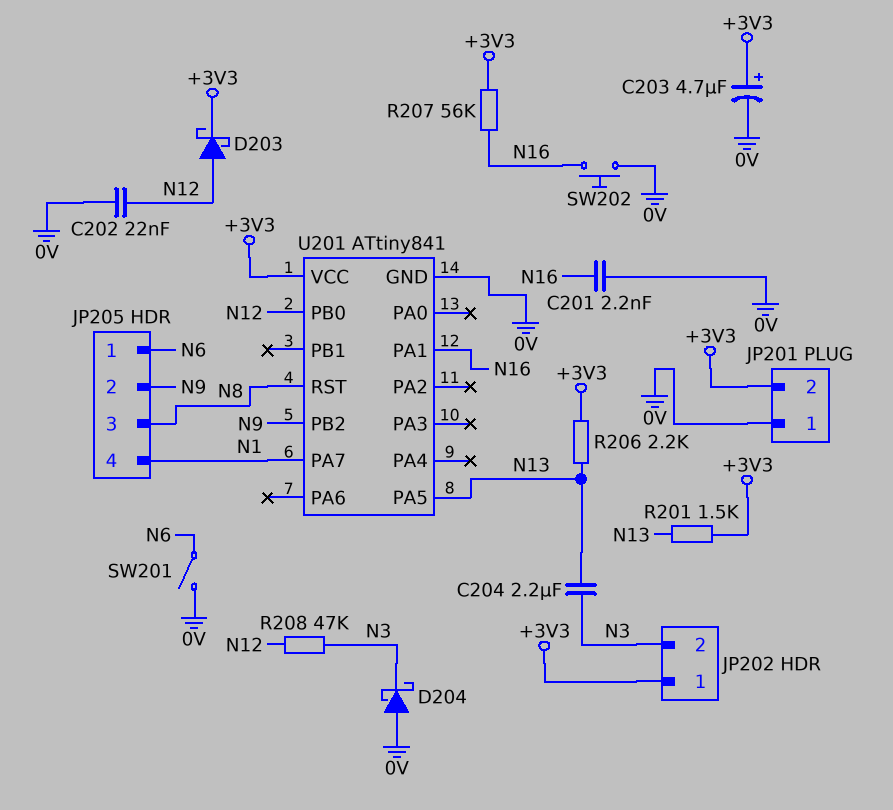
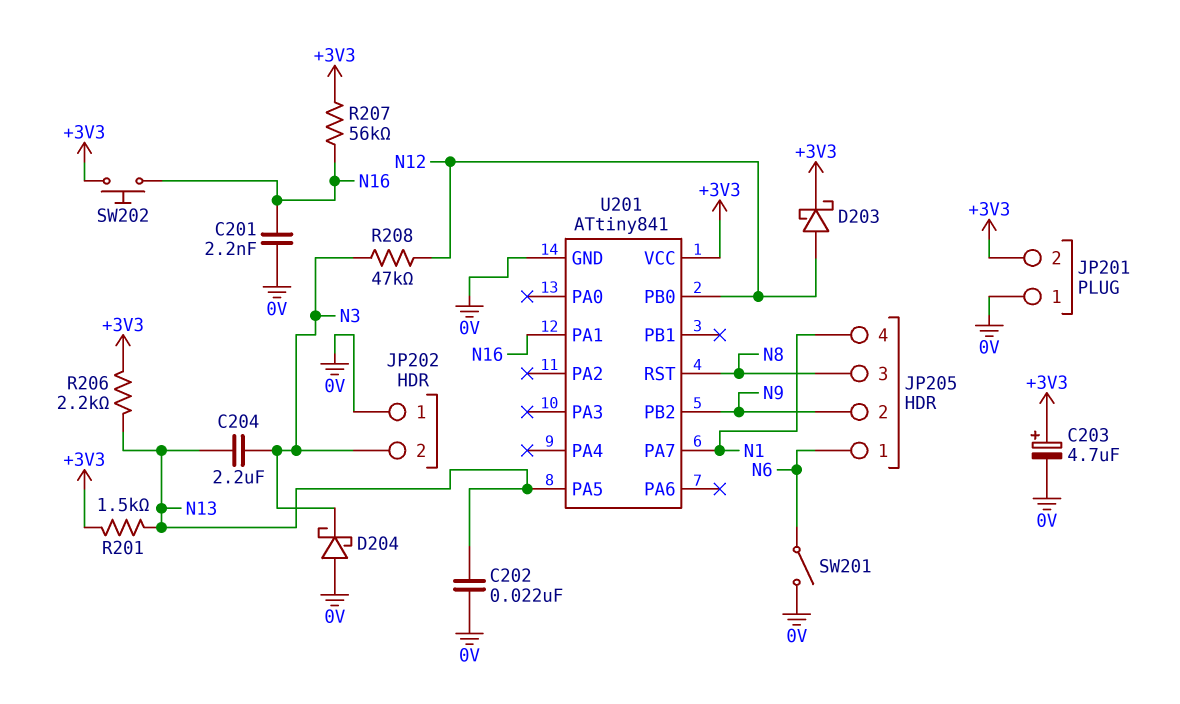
C202: 22nF (0V, N12) -> 22nF (0V, N13)
JP202 pin 1: +3V3 -> 0V
SW202: button (0V, N16) -> button (+3V3, N16)

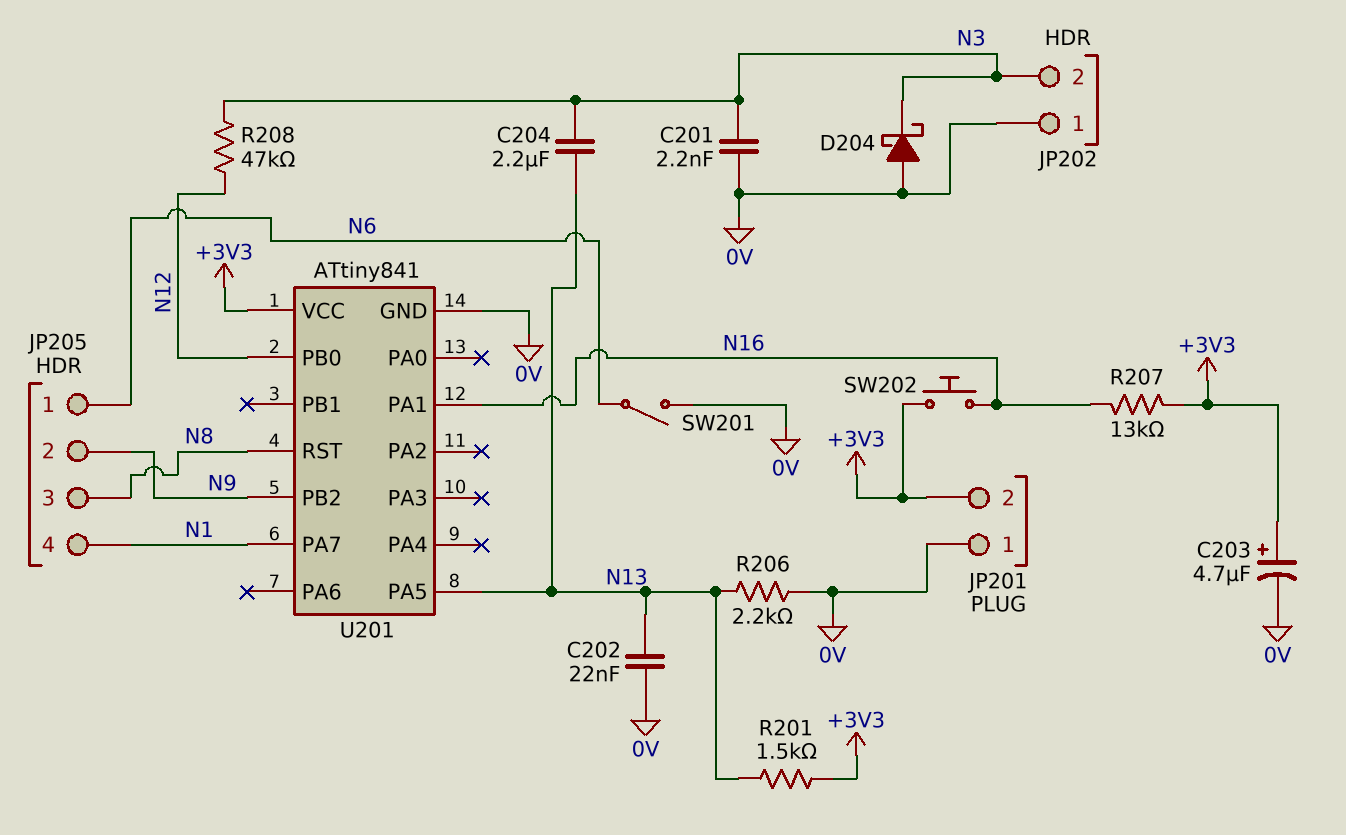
C201: 2.2nF (0V, N16) -> 2.2nF (0V, N3)
D203: schottky (A N12, K +3V3) -> none
R206: 2.2k (+3V3, N13) -> 2.2k (0V, N13)
R207: 56k (+3V3, N16) -> 13k (+3V3, N16)

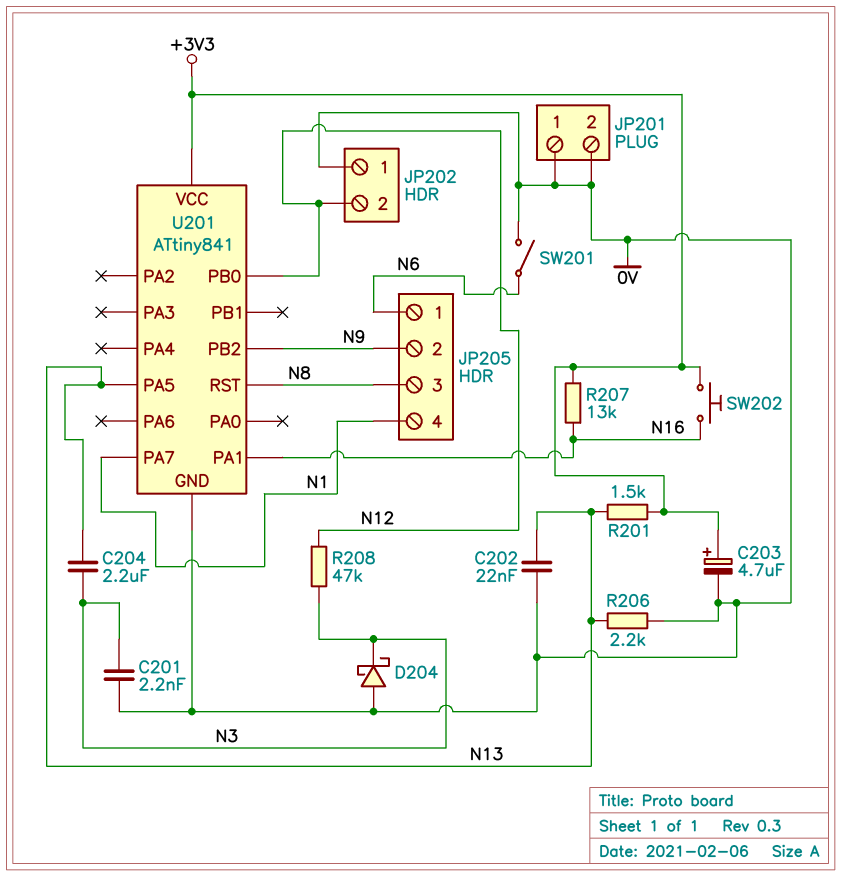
JP201 pin 2: +3V3 -> 0V
JP202 pin 2: N3 -> N12

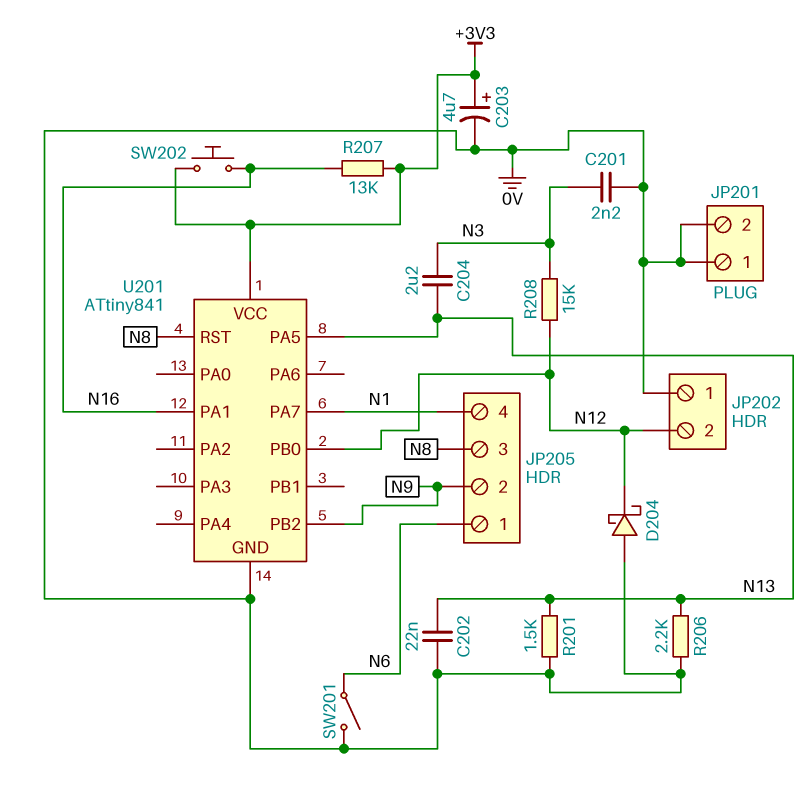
D204: schottky (A 0V, K N3) -> schottky (A 0V, K N12)
R201: 1.5k (+3V3, N13) -> 1.5k (0V, N13)
R208: 47k (N3, N12) -> 15k (N3, N12)

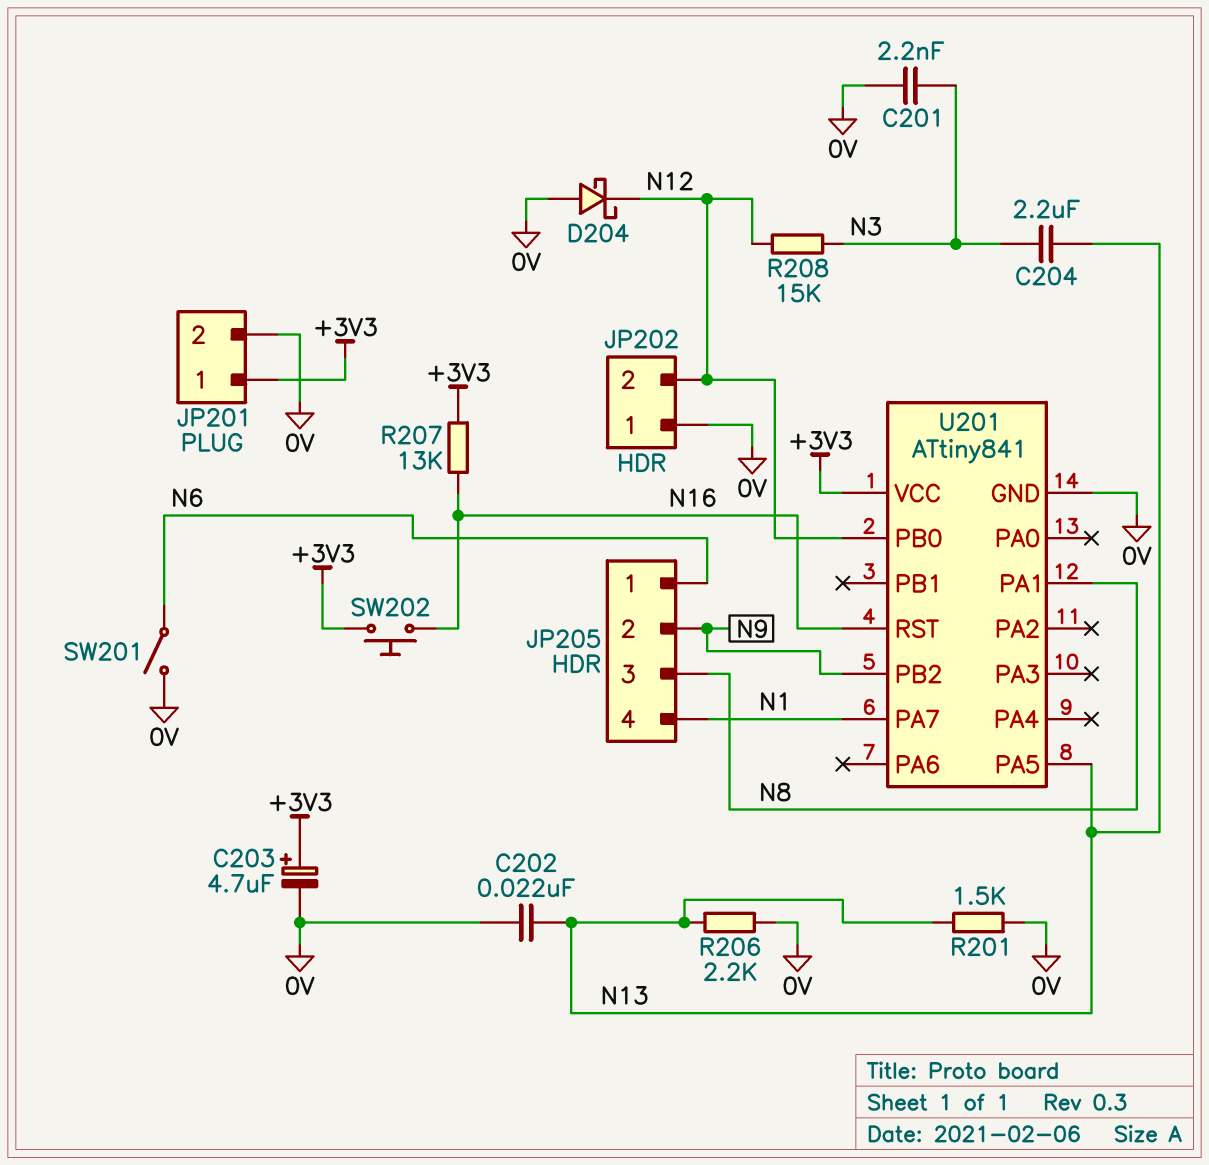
JP201 pin 1: 0V -> +3V3
U201 pin PA1: N16 -> N8
U201 pin RST: N8 -> N16

